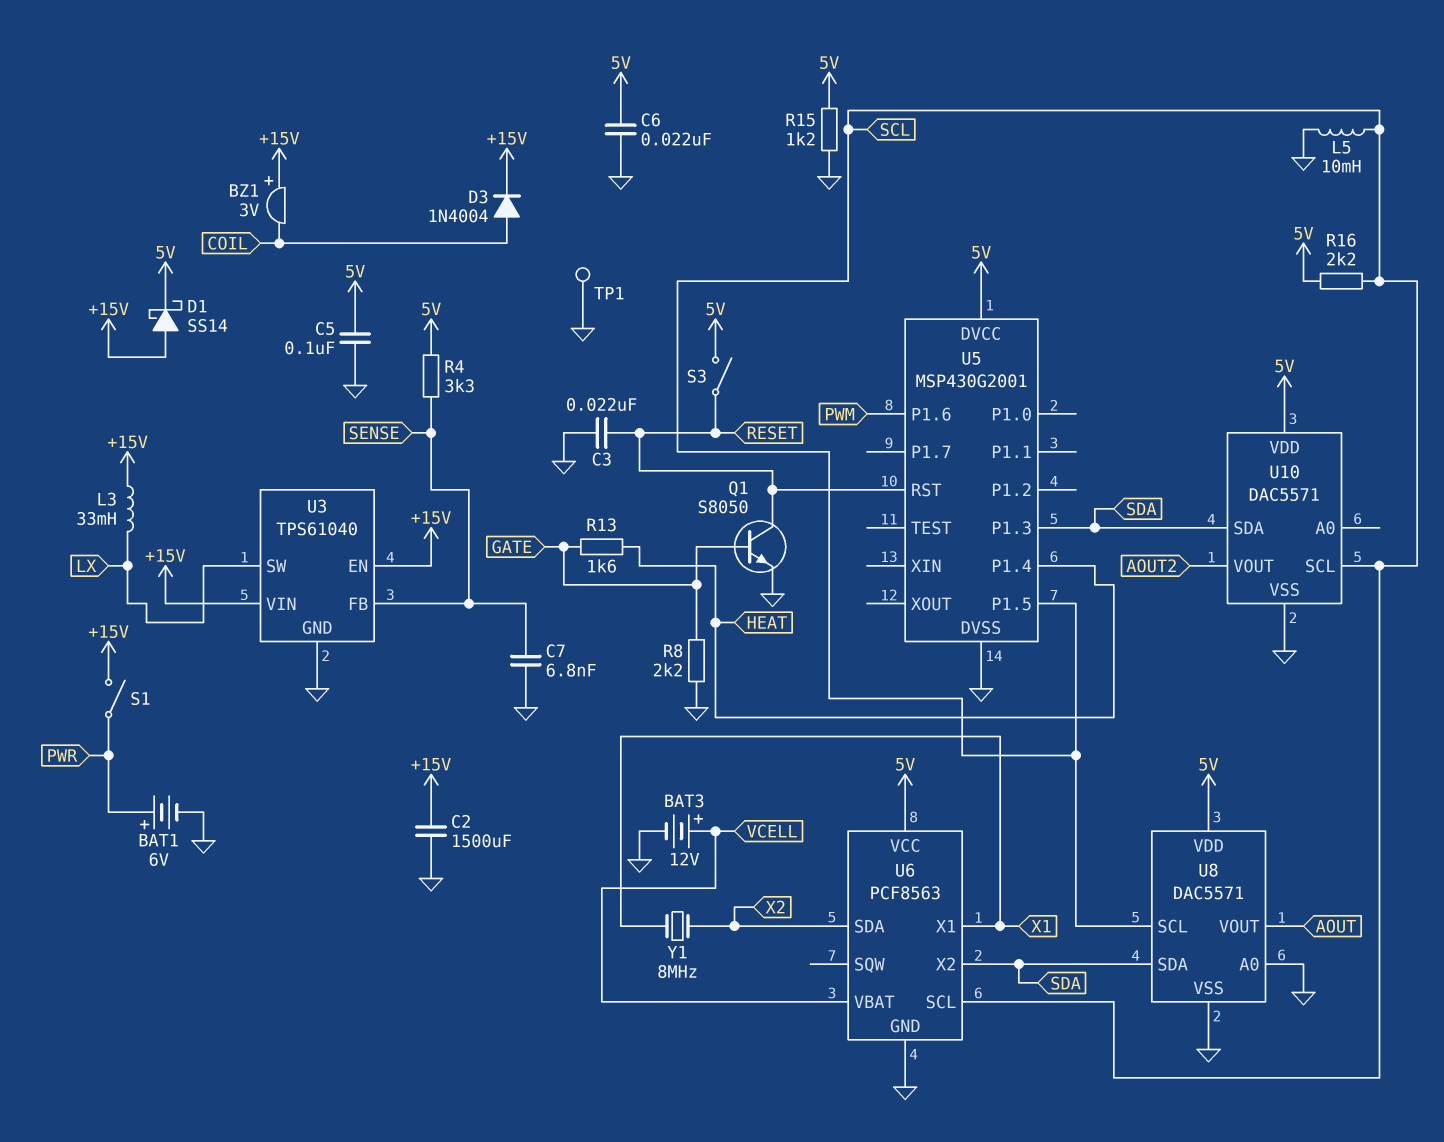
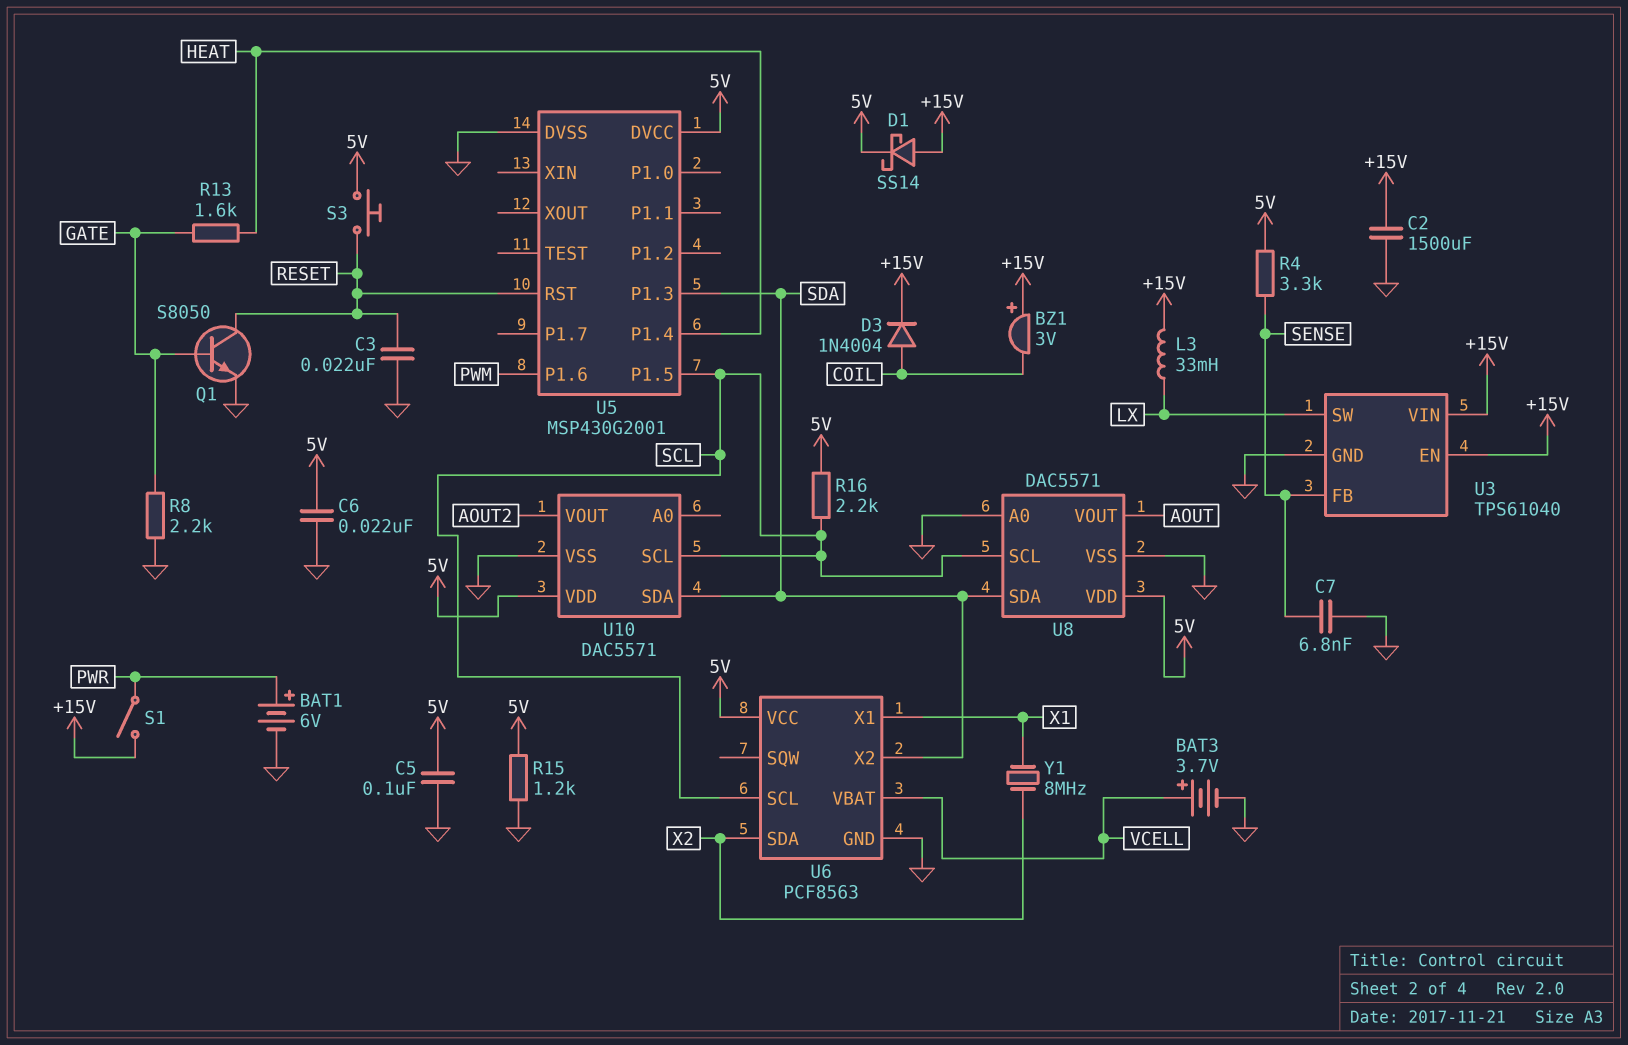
BAT3: 12V (plus VCELL, minus GND) -> 3.7V (plus VCELL, minus GND)
L5: 10mH (GND, SCL) -> none
S3: switch (5V, RESET) -> button (5V, RESET)
TP1: test point (GND) -> none

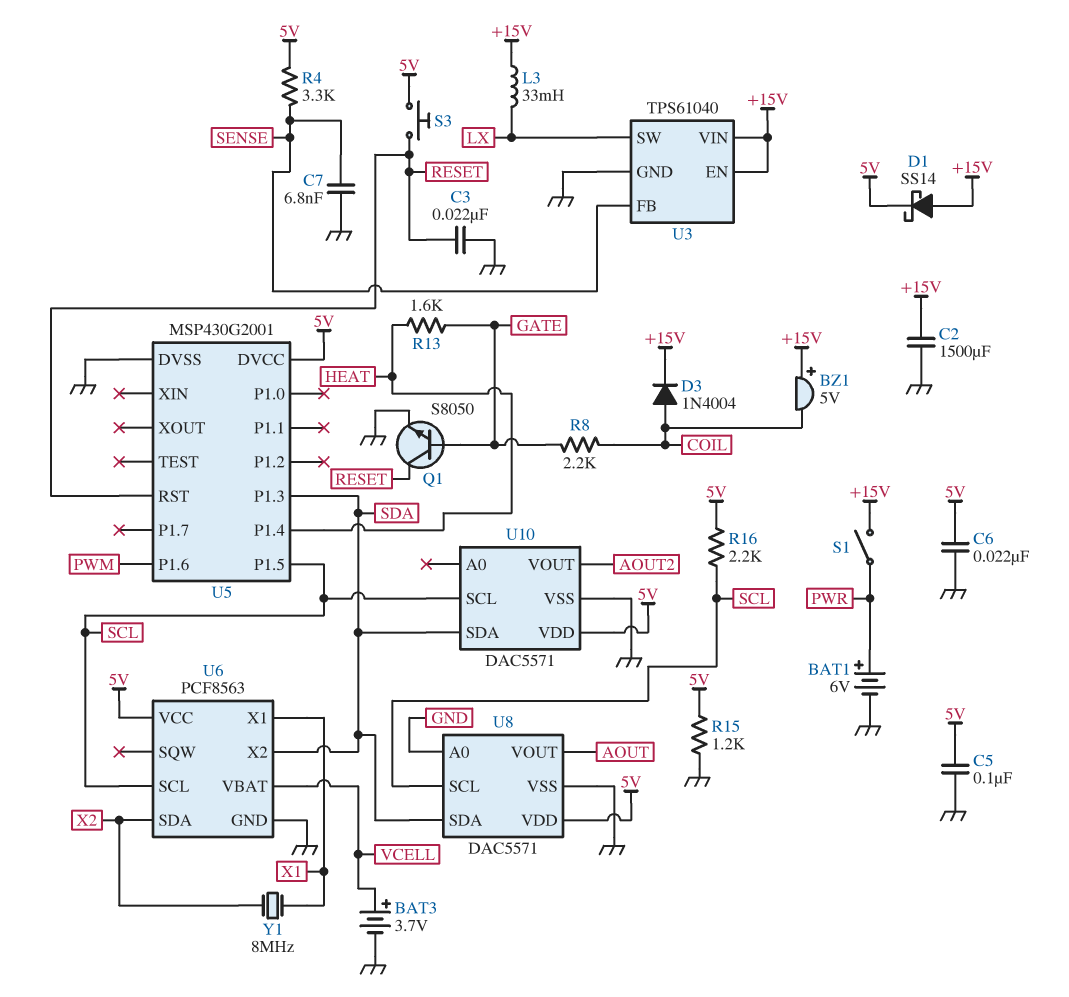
BZ1: buzzer 3V (plus +15V, minus COIL) -> buzzer 5V (plus +15V, minus COIL)
R8: 2.2k (GATE, GND) -> 2.2k (COIL, GATE)

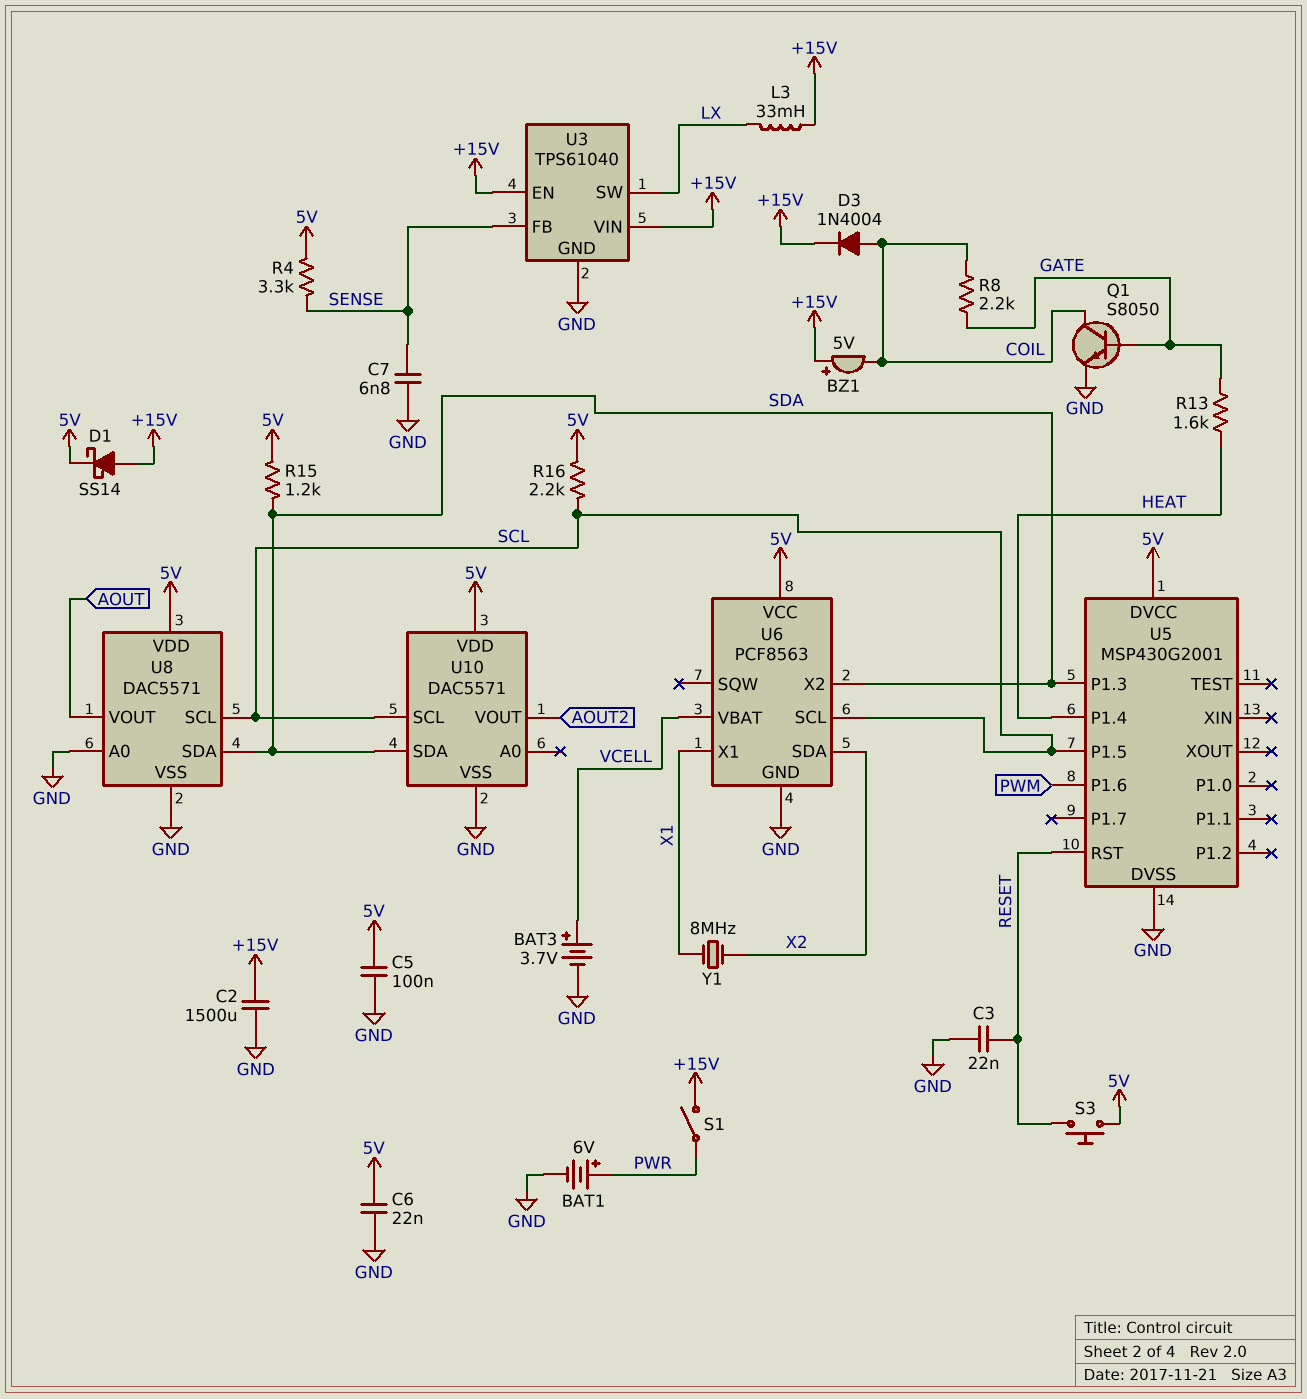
Q1: NPN S8050 (B GATE, C RESET, E GND) -> NPN S8050 (B GATE, C COIL, E GND)
R15: 1.2k (5V, GND) -> 1.2k (5V, SDA)

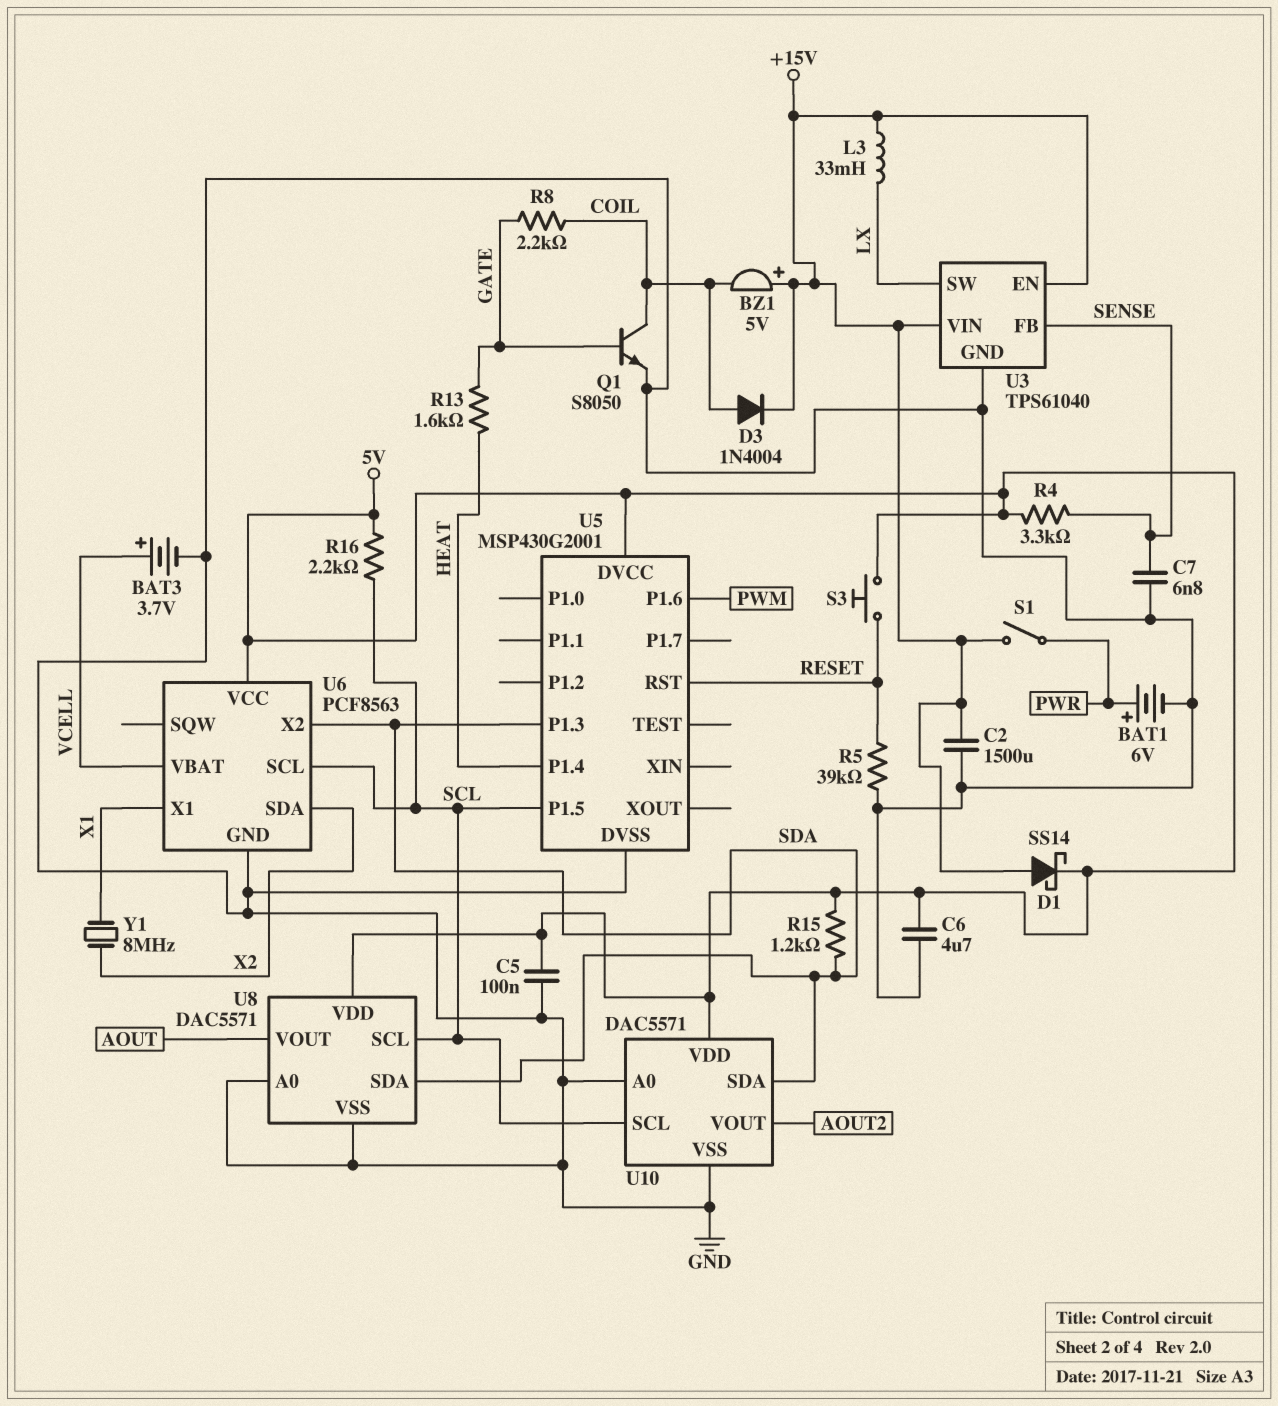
C3: 22nF (GND, RESET) -> none
C6: 22nF (5V, GND) -> 4.7uF (5V, GND)
R5: none -> 39k (GND, RESET)
U10 pin A0: none -> GND

